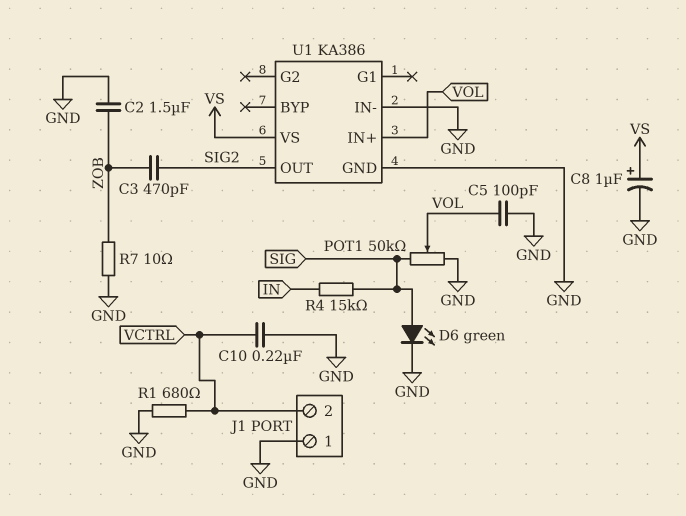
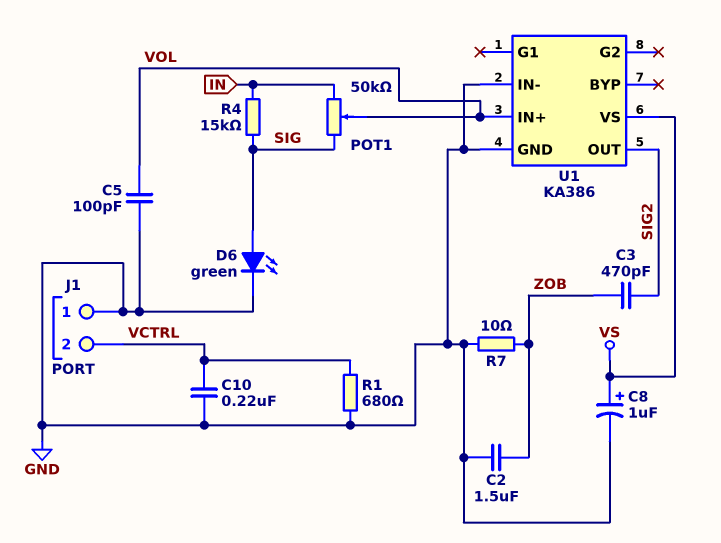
POT1: 50k (GND, SIG, wiper VOL) -> 50k (IN, SIG, wiper VOL)

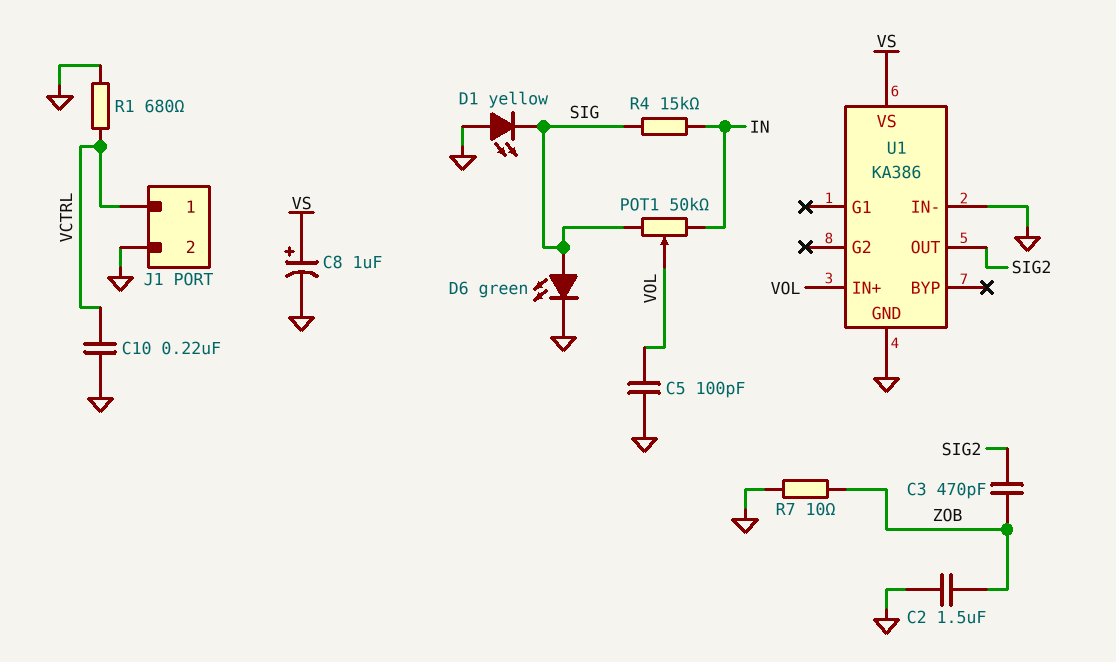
D1: none -> LED yellow (A GND, K SIG)
J1 pin 1: GND -> VCTRL
J1 pin 2: VCTRL -> GND

